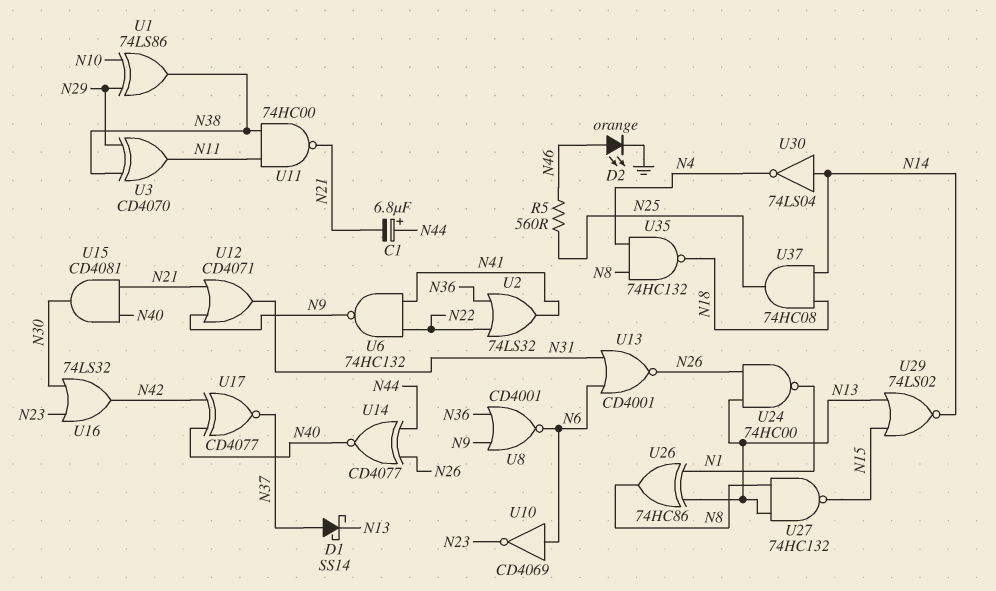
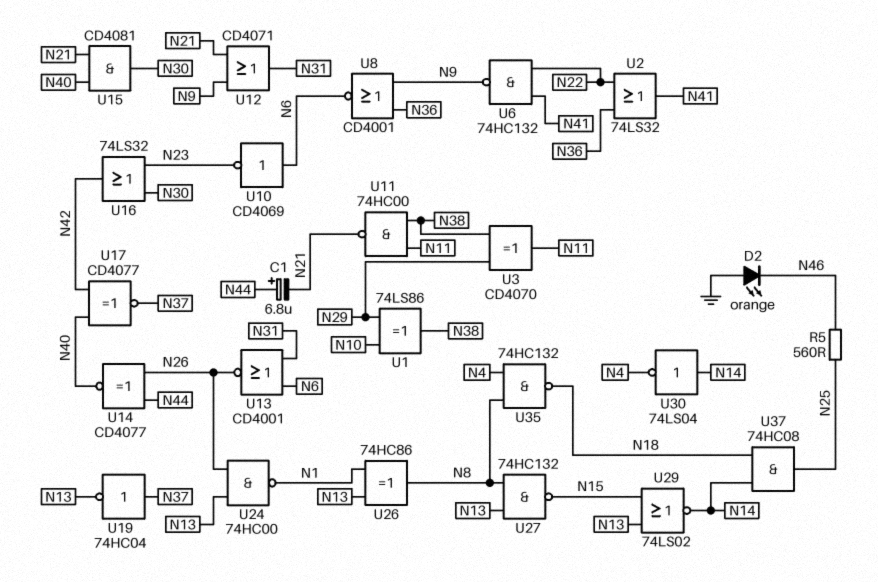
D1: schottky SS14 (A N37, K N13) -> none
D2: LED orange (A N46, K GND) -> LED orange (A GND, K N46)
U19: none -> NOT 74HC04 (in N37, out N13)

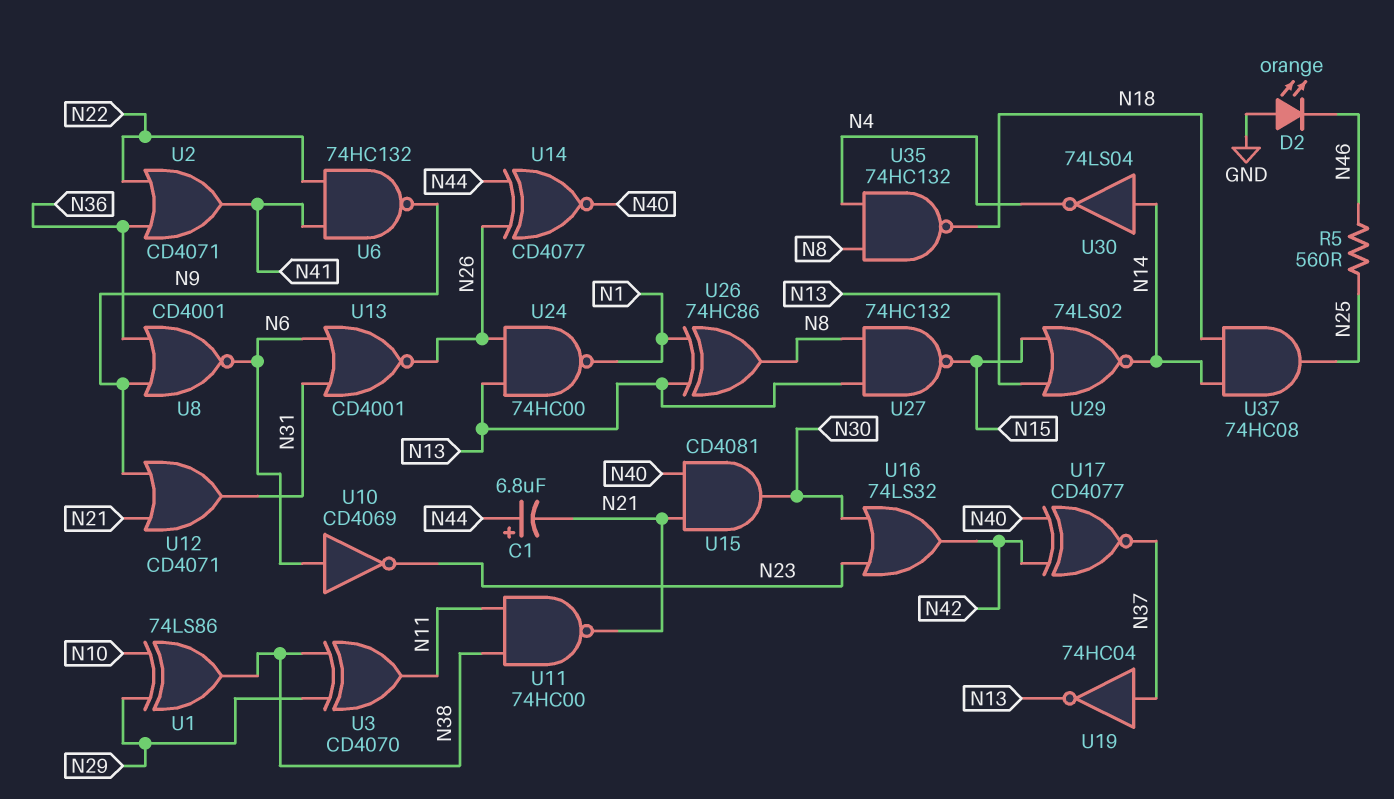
U2: OR 74LS32 (in N22, in N36, out N41) -> OR CD4071 (in N22, in N36, out N41)

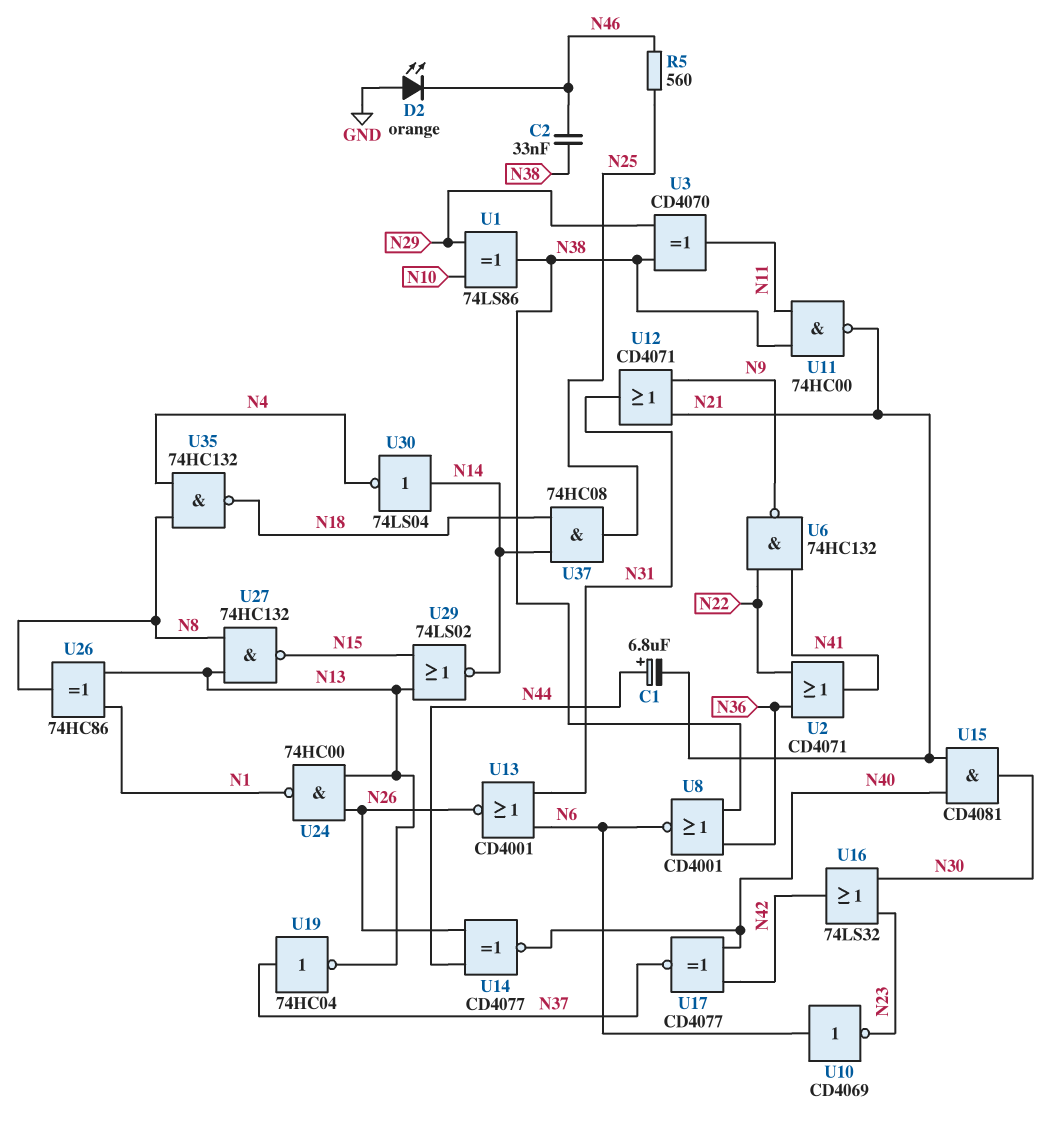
C2: none -> 33nF (N38, N46)
U8: NOR CD4001 (in N9, in N36, out N6) -> NOR CD4001 (in N36, in N38, out N6)

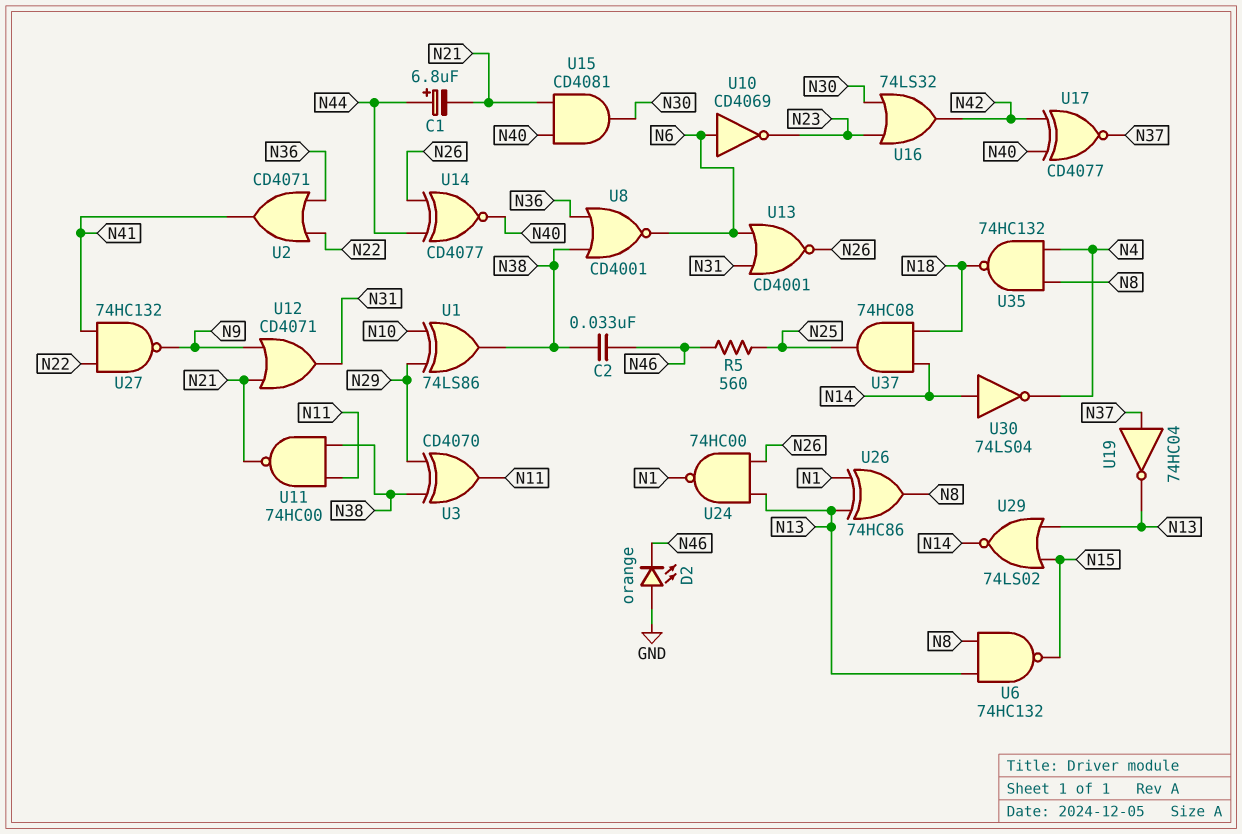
U6: NAND 74HC132 (in N22, in N41, out N9) -> NAND 74HC132 (in N8, in N13, out N15)
U27: NAND 74HC132 (in N8, in N13, out N15) -> NAND 74HC132 (in N22, in N41, out N9)

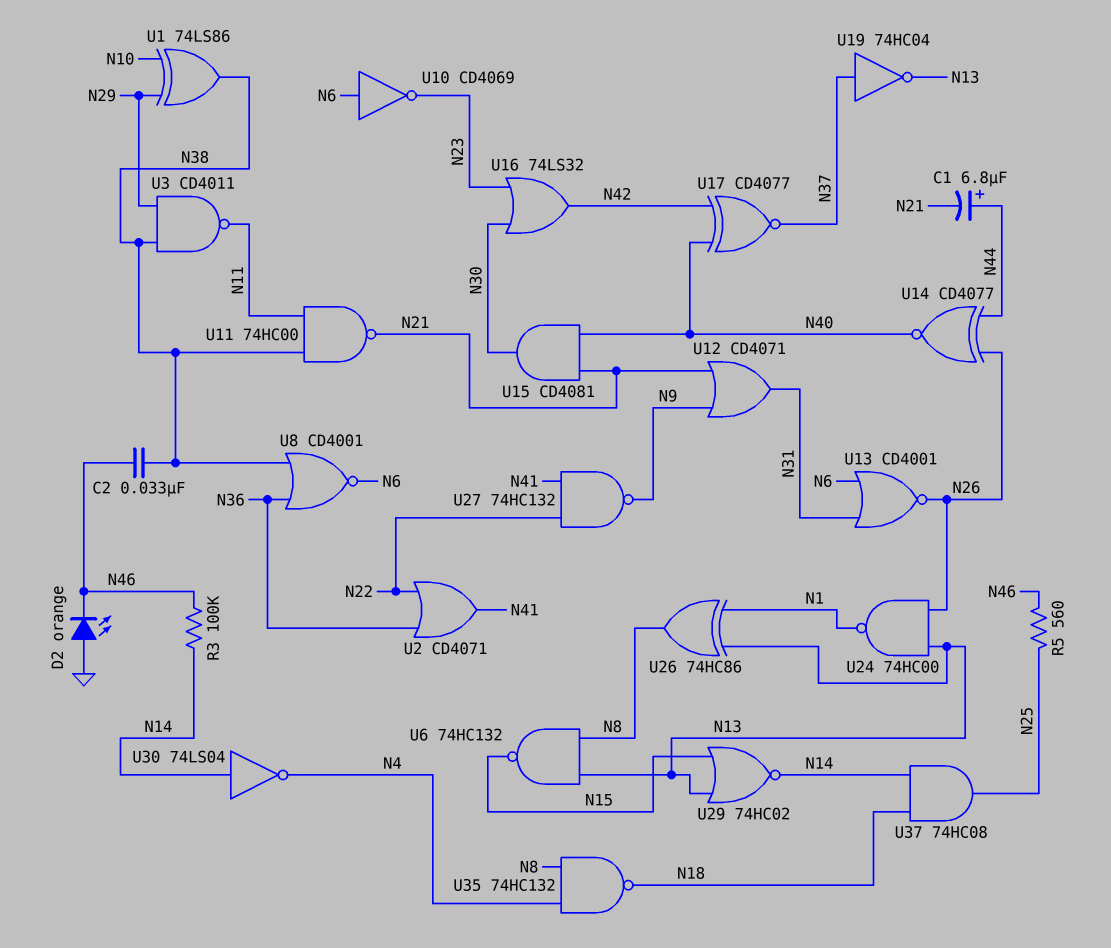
R3: none -> 100k (N14, N46)
U3: XOR CD4070 (in N29, in N38, out N11) -> NAND CD4011 (in N29, in N38, out N11)
U29: NOR 74LS02 (in N13, in N15, out N14) -> NOR 74HC02 (in N13, in N15, out N14)

